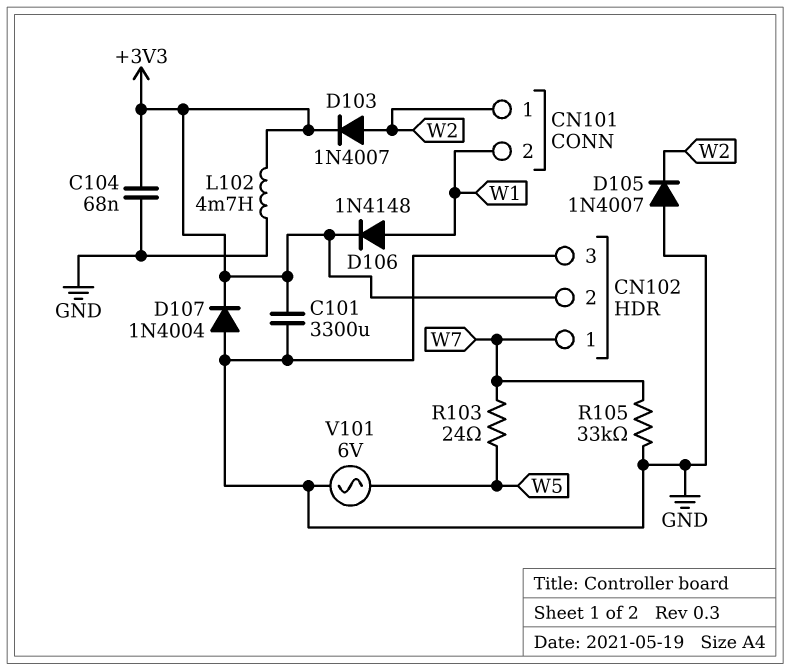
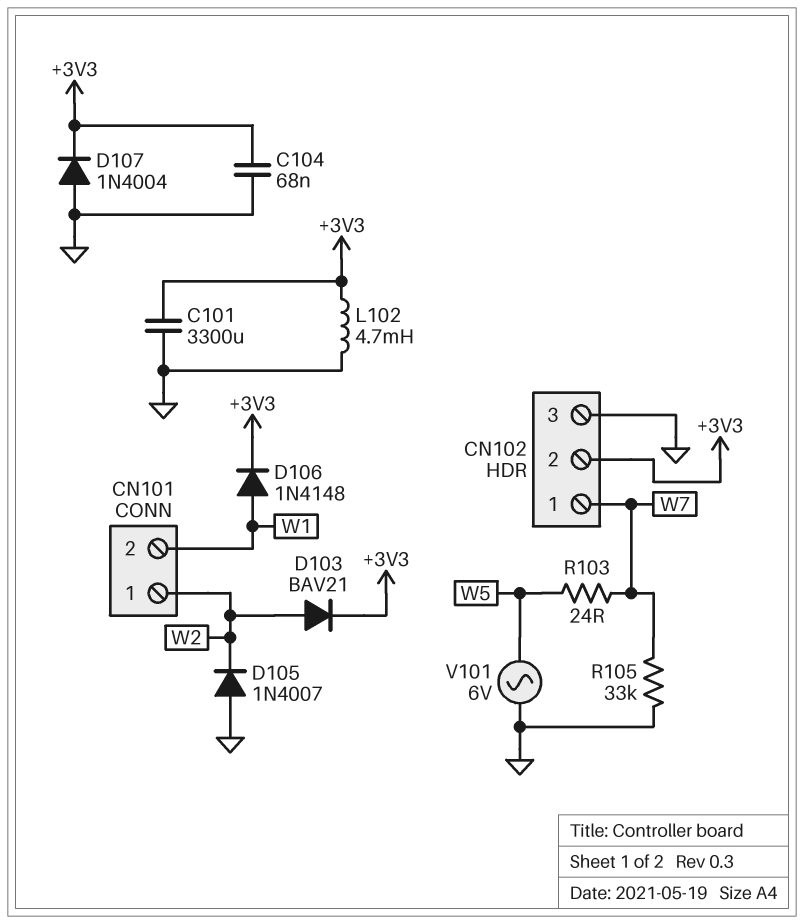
D103: diode 1N4007 (A W2, K +3V3) -> diode BAV21 (A W2, K +3V3)

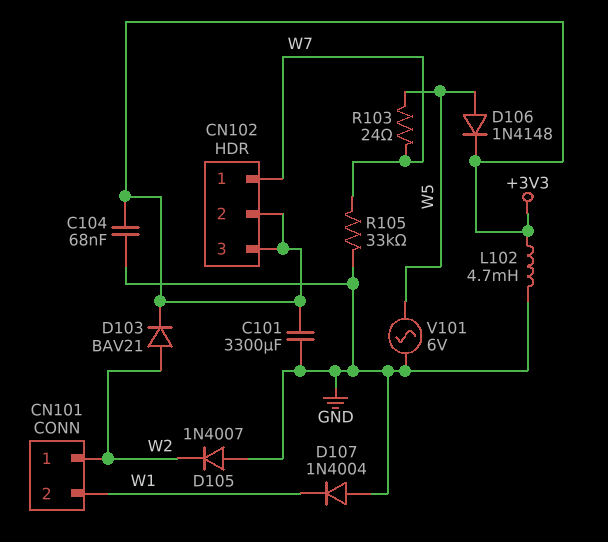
CN102 pin 3: GND -> +3V3
D106: diode 1N4148 (A W1, K +3V3) -> diode 1N4148 (A W5, K +3V3)
D107: diode 1N4004 (A GND, K +3V3) -> diode 1N4004 (A GND, K W1)

